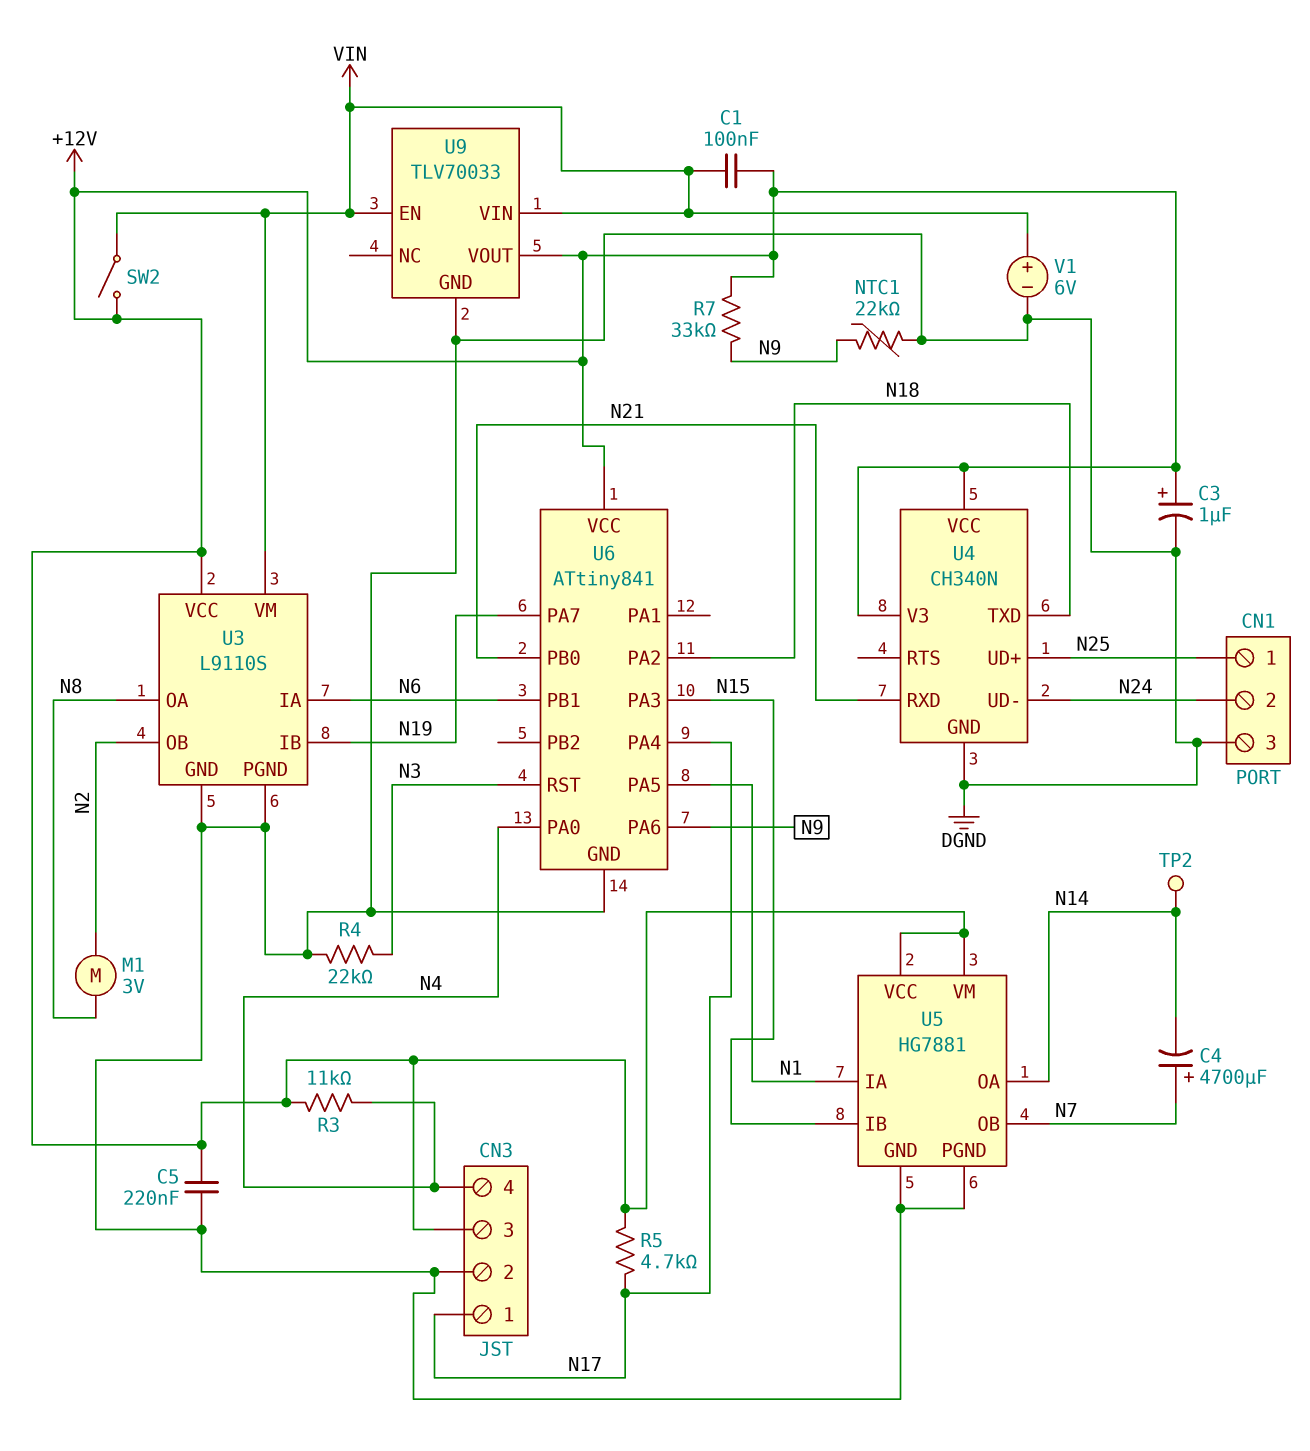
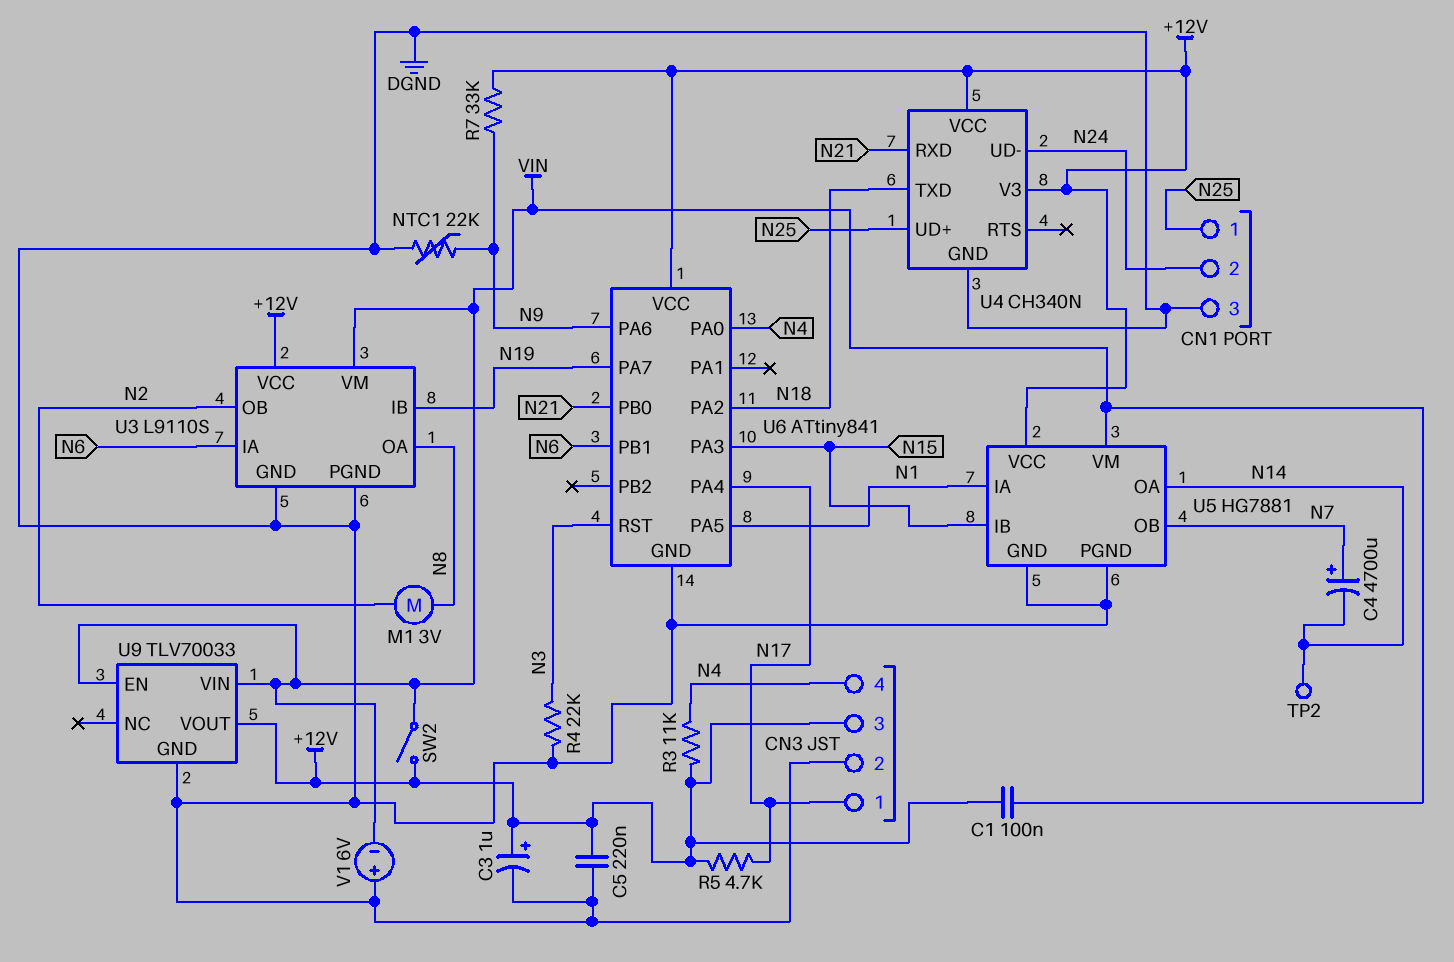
U5 pin VM: +12V -> VIN
V1: 6V (plus VIN, minus DGND) -> 6V (plus DGND, minus VIN)

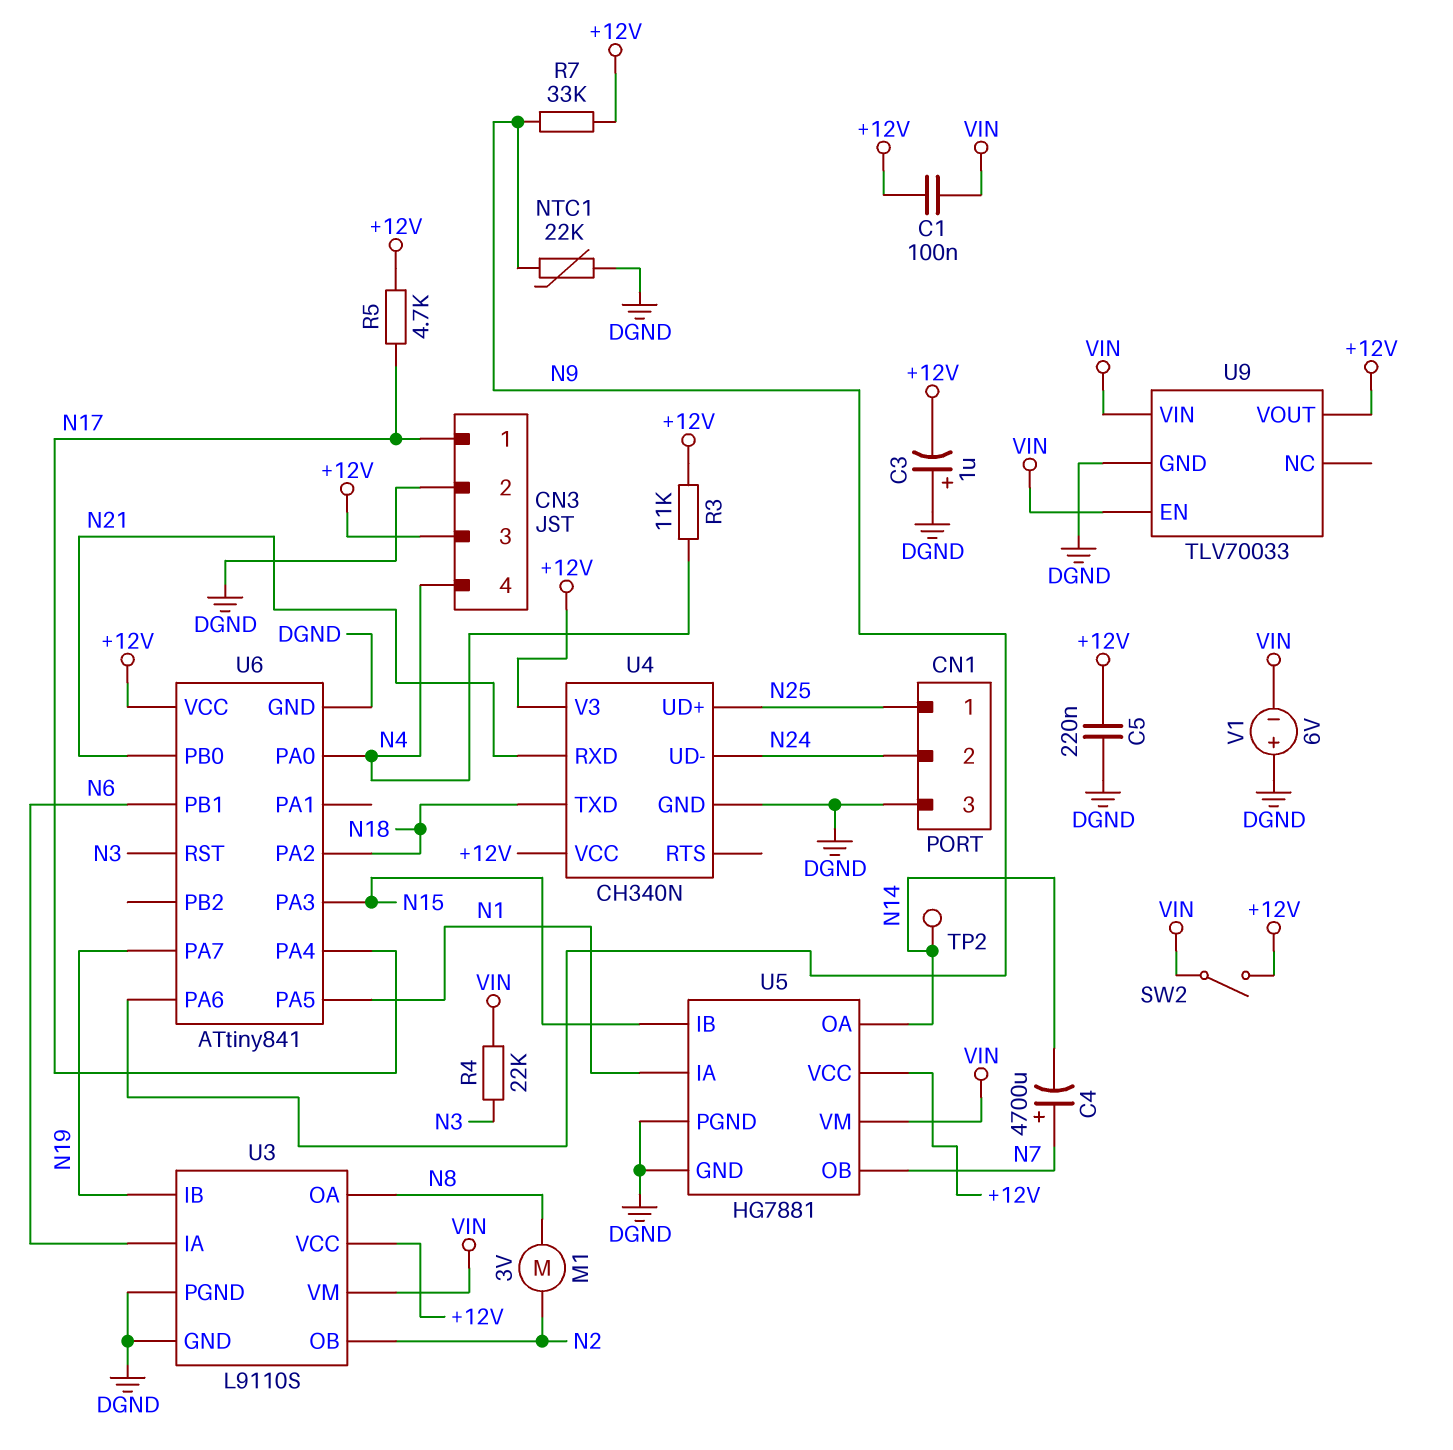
C3: 1uF (plus +12V, minus DGND) -> 1uF (plus DGND, minus +12V)
R4: 22k (DGND, N3) -> 22k (N3, VIN)

